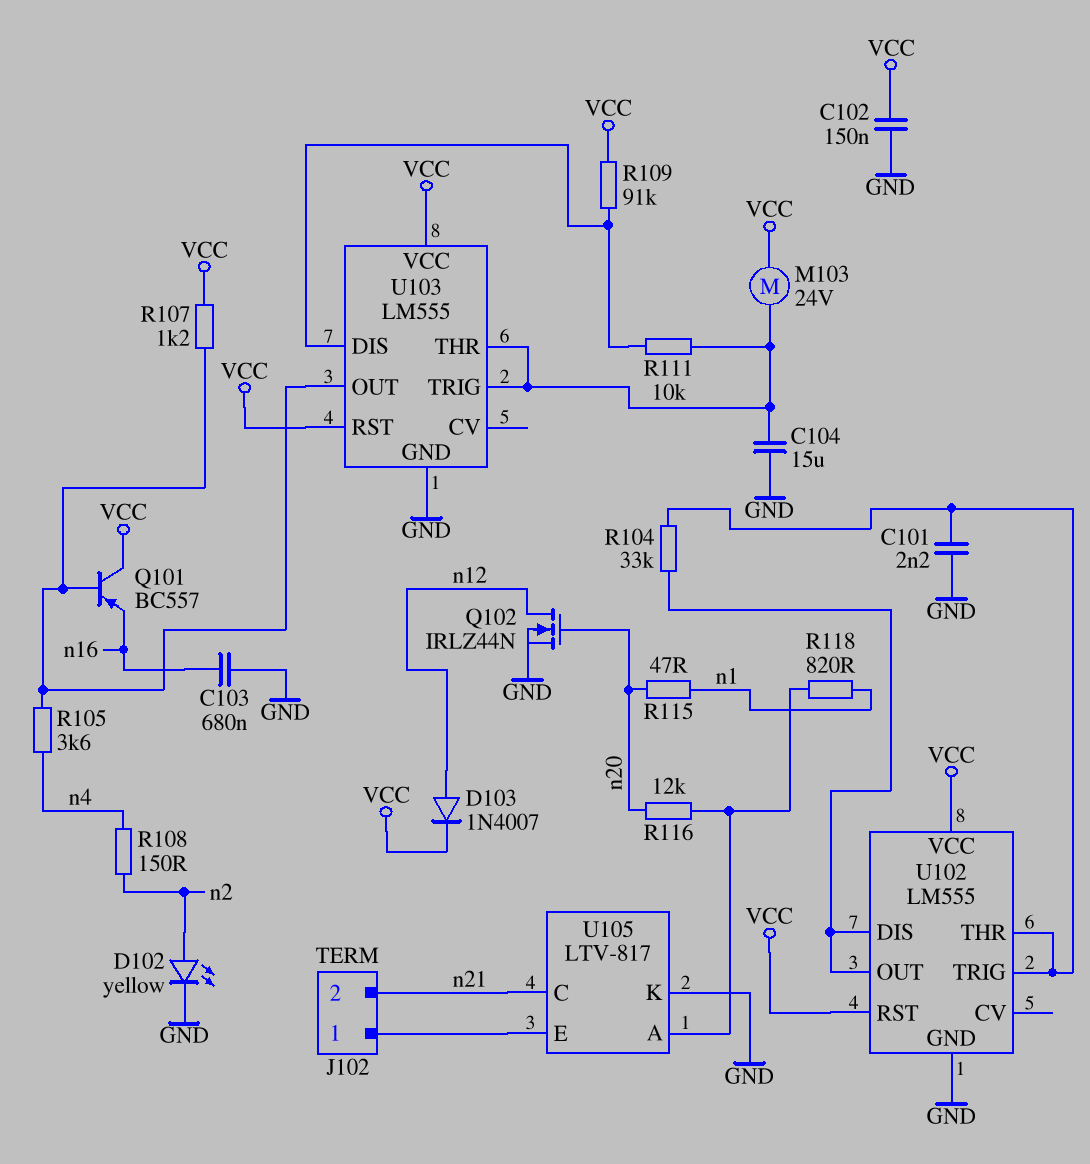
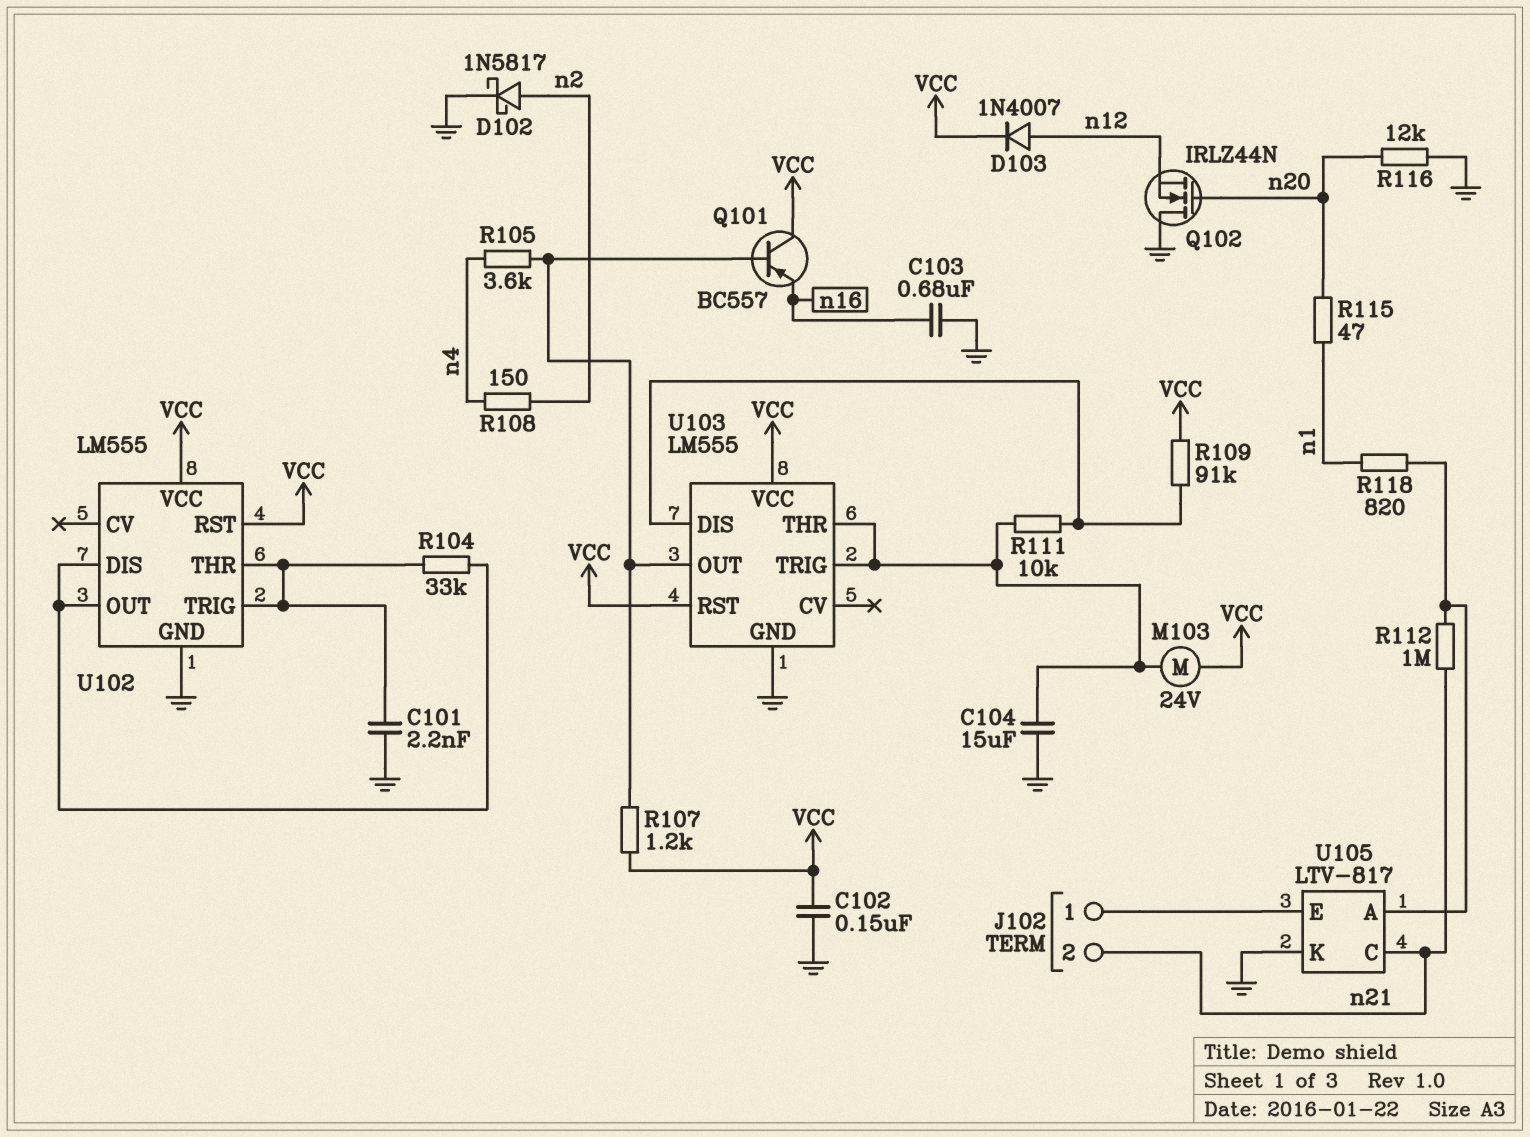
D102: LED yellow (A n2, K GND) -> schottky 1N5817 (A n2, K GND)
Q102: NMOS IRLZ44N (G n20, D n12, S GND) -> NMOS IRLZ44N (G n20, D GND, S n12)
R112: none -> 1M (U105/A, n21)
R116: 12k (U105/A, n20) -> 12k (GND, n20)

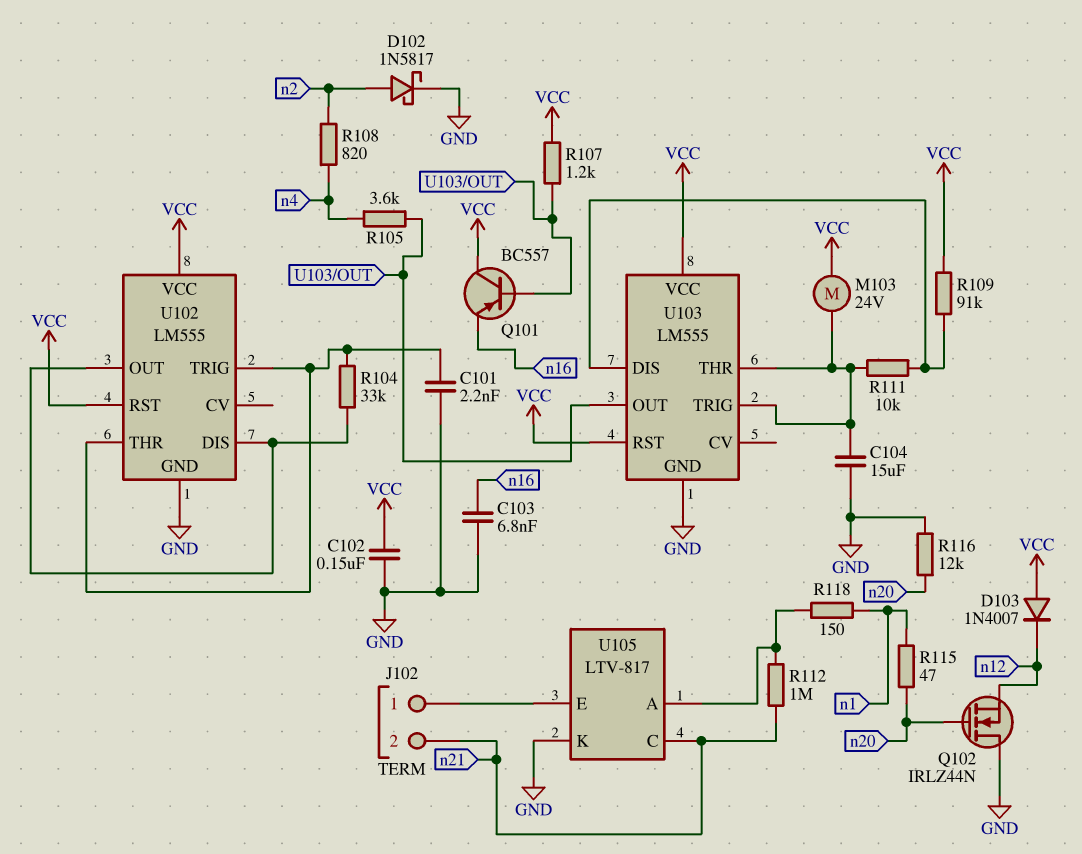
C103: 680nF (GND, n16) -> 6.8nF (GND, n16)
D103: diode 1N4007 (A n12, K VCC) -> diode 1N4007 (A VCC, K n12)
R108: 150 (n2, n4) -> 820 (n2, n4)
R118: 820 (U105/A, n1) -> 150 (U105/A, n1)

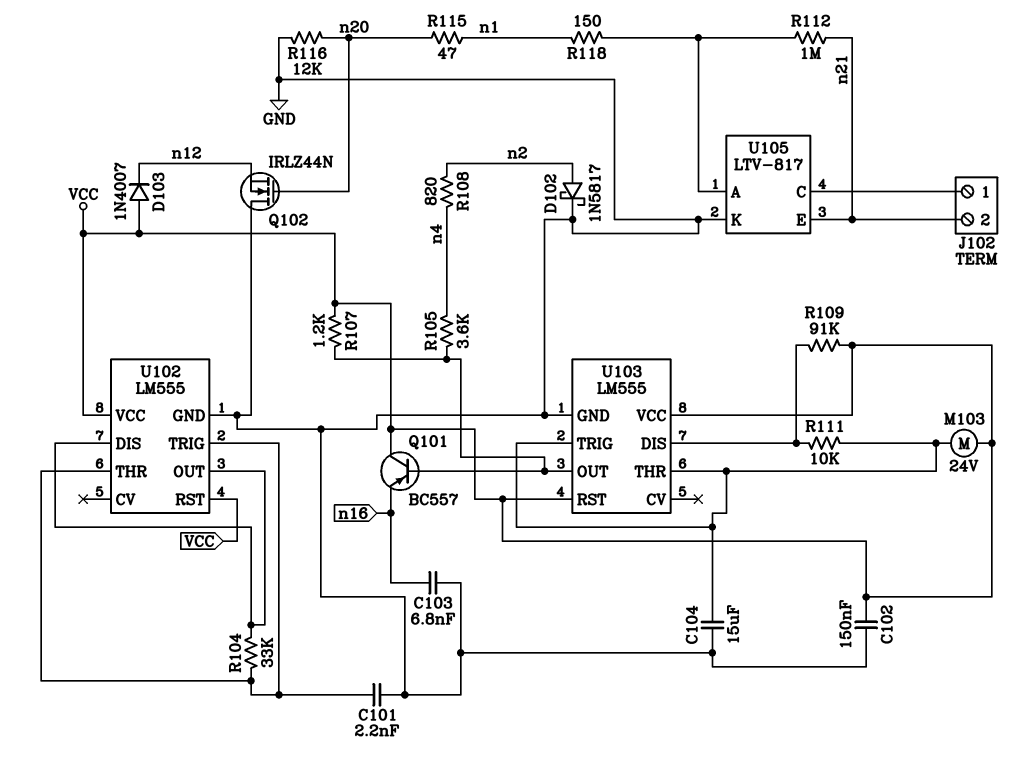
U105 pin C: n21 -> J102/1
U105 pin E: J102/1 -> n21

